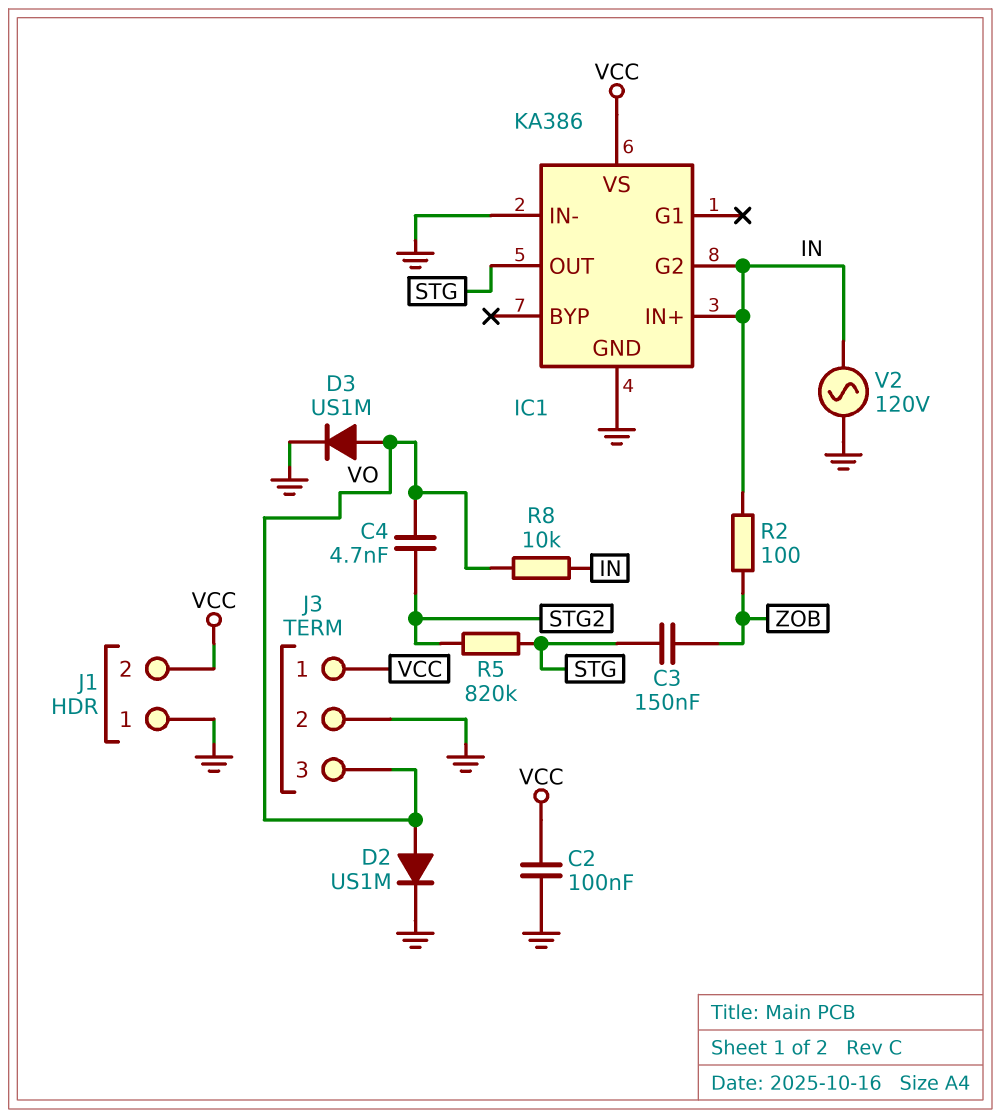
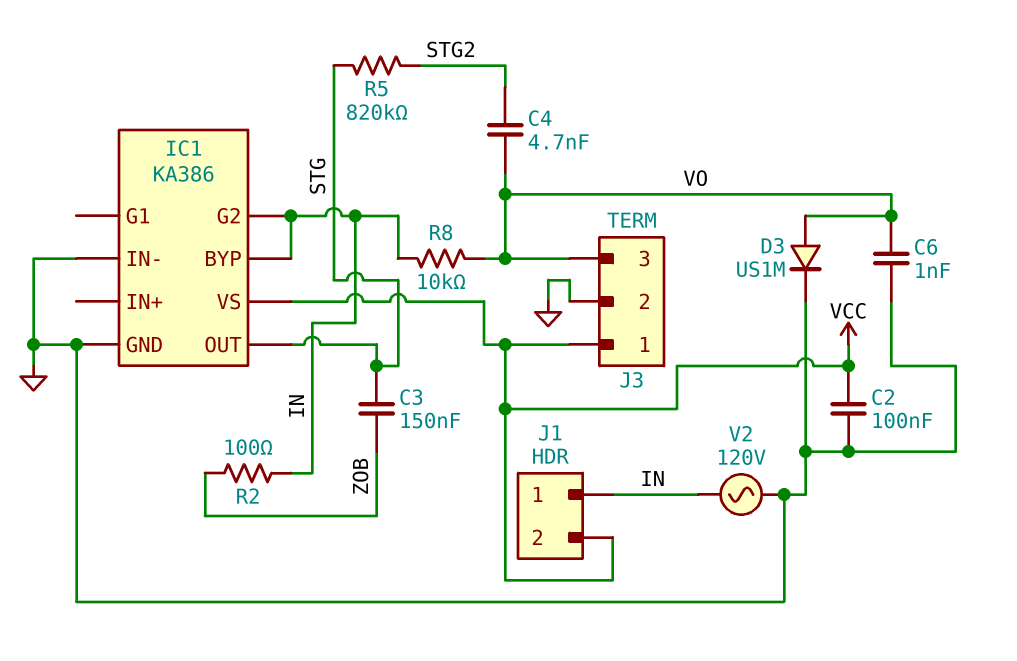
C6: none -> 1nF (GND, VO)
D2: diode US1M (A VO, K GND) -> none
IC1 pin BYP: none -> IN
IC1 pin IN+: IN -> none
J1 pin 1: GND -> IN

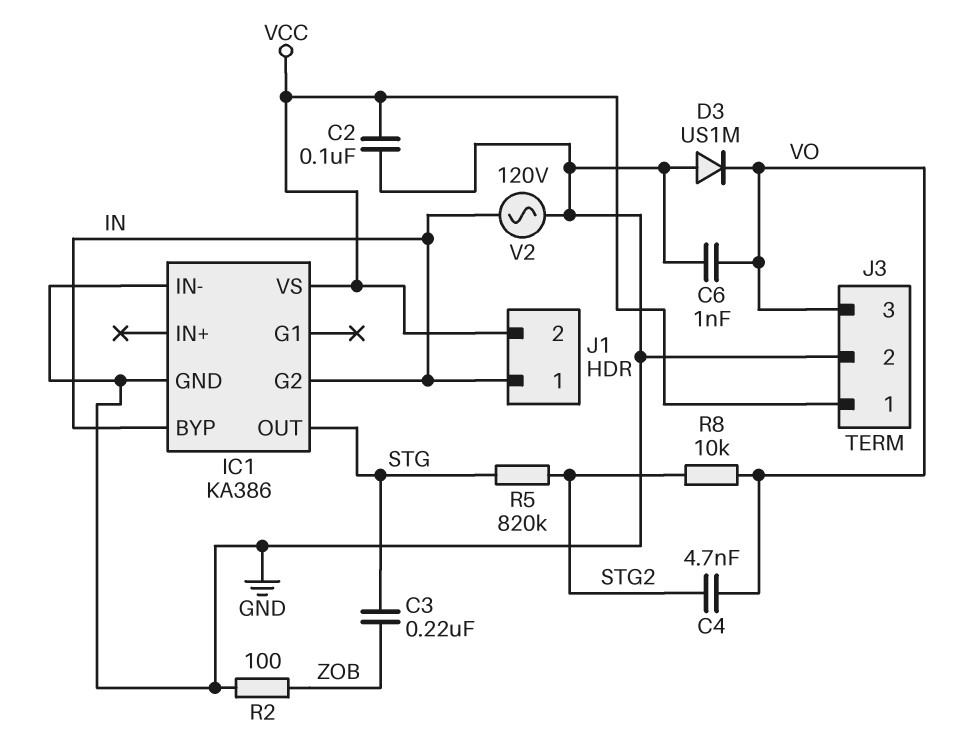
C3: 150nF (STG, ZOB) -> 220nF (STG, ZOB)
D3: diode US1M (A VO, K GND) -> diode US1M (A GND, K VO)
R2: 100 (IN, ZOB) -> 100 (GND, ZOB)
R8: 10k (IN, VO) -> 10k (STG2, VO)

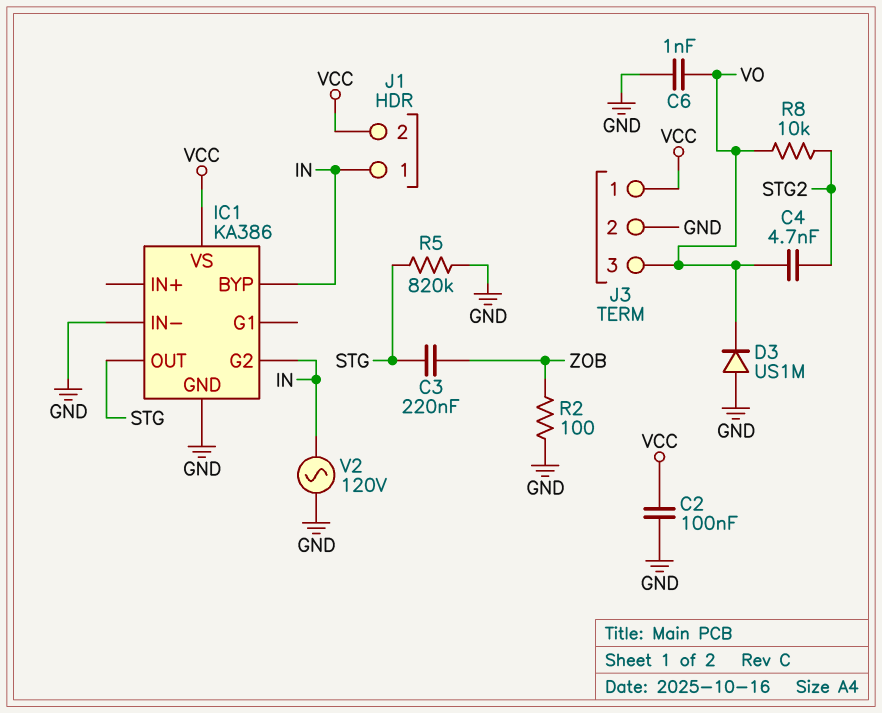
R5: 820k (STG, STG2) -> 820k (GND, STG)

